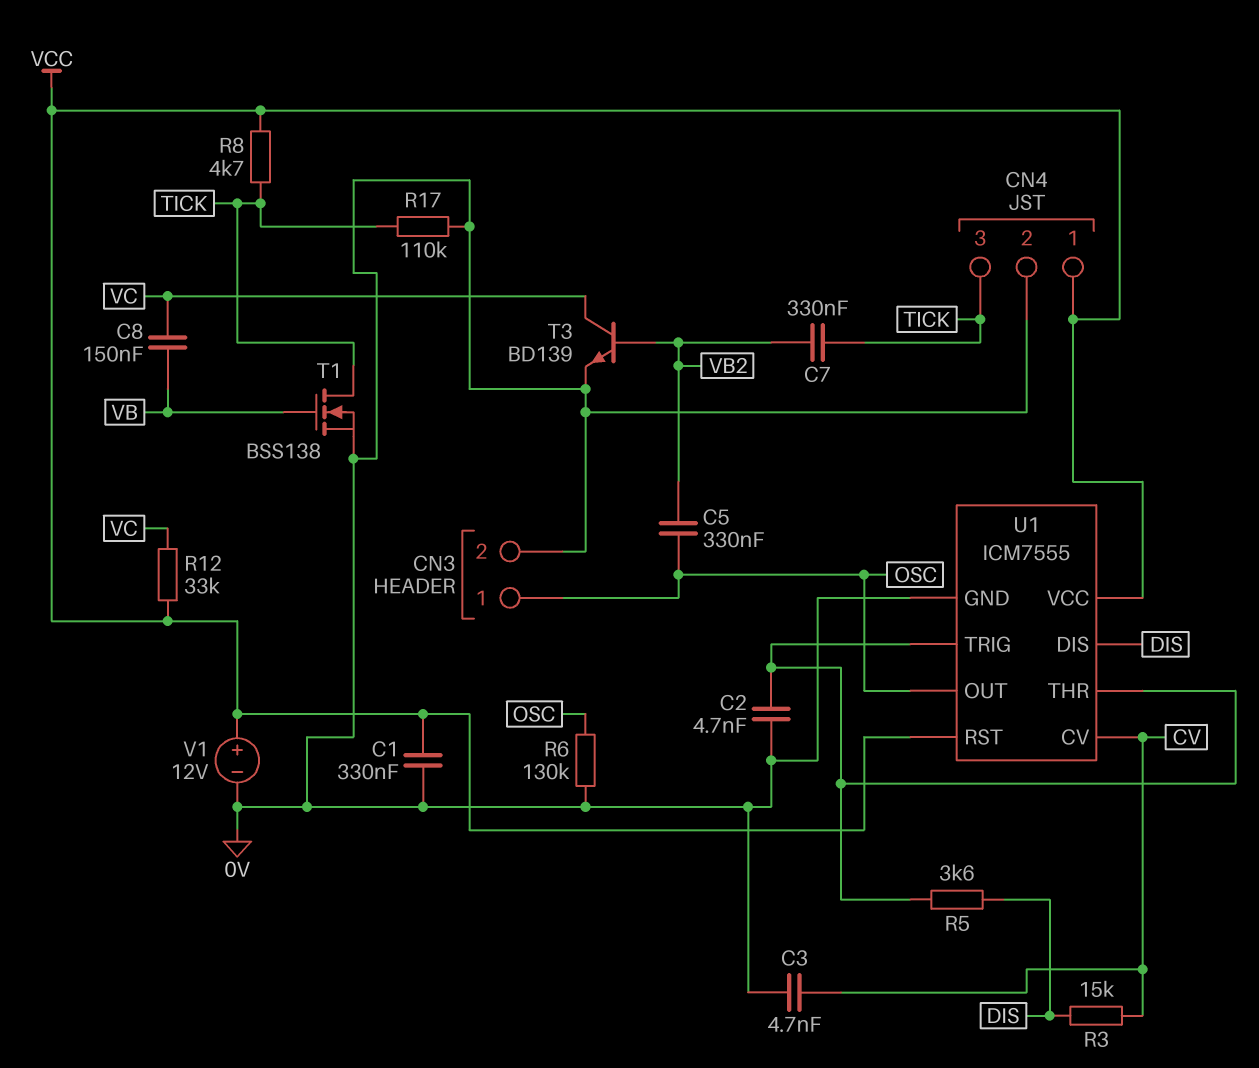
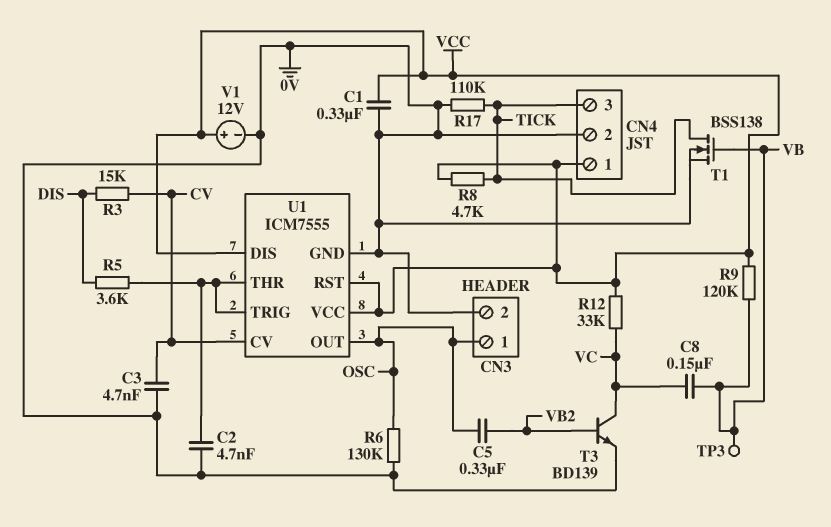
C7: 330nF (TICK, VB2) -> none
R9: none -> 120k (VB, VCC)
TP3: none -> test point (VB)
U1 pin DIS: DIS -> VCC

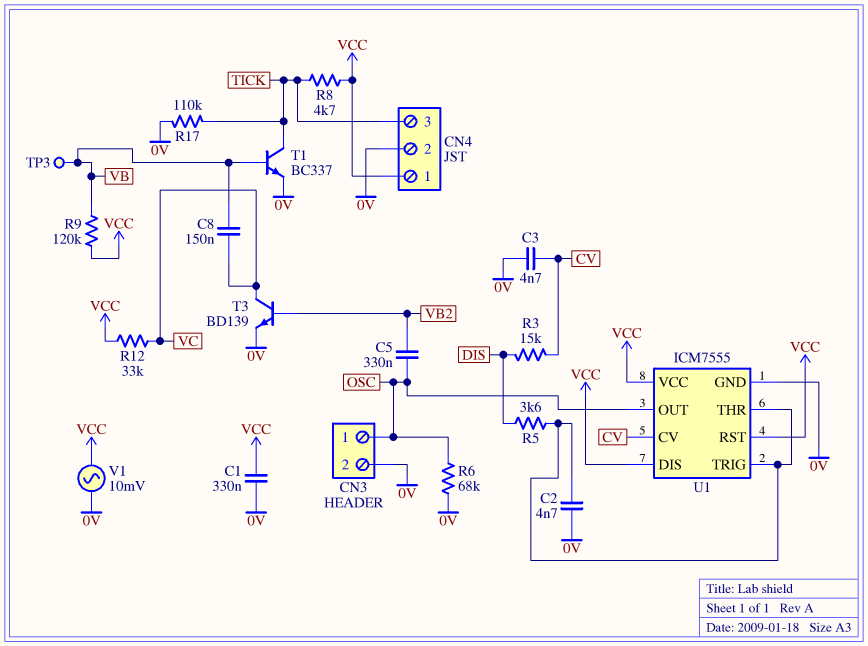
R6: 130k (0V, OSC) -> 68k (0V, OSC)
T1: NMOS BSS138 (G VB, D TICK, S 0V) -> NPN BC337 (B VB, C TICK, E 0V)
V1: 12V (plus VCC, minus 0V) -> AC 10mV (0V, VCC)

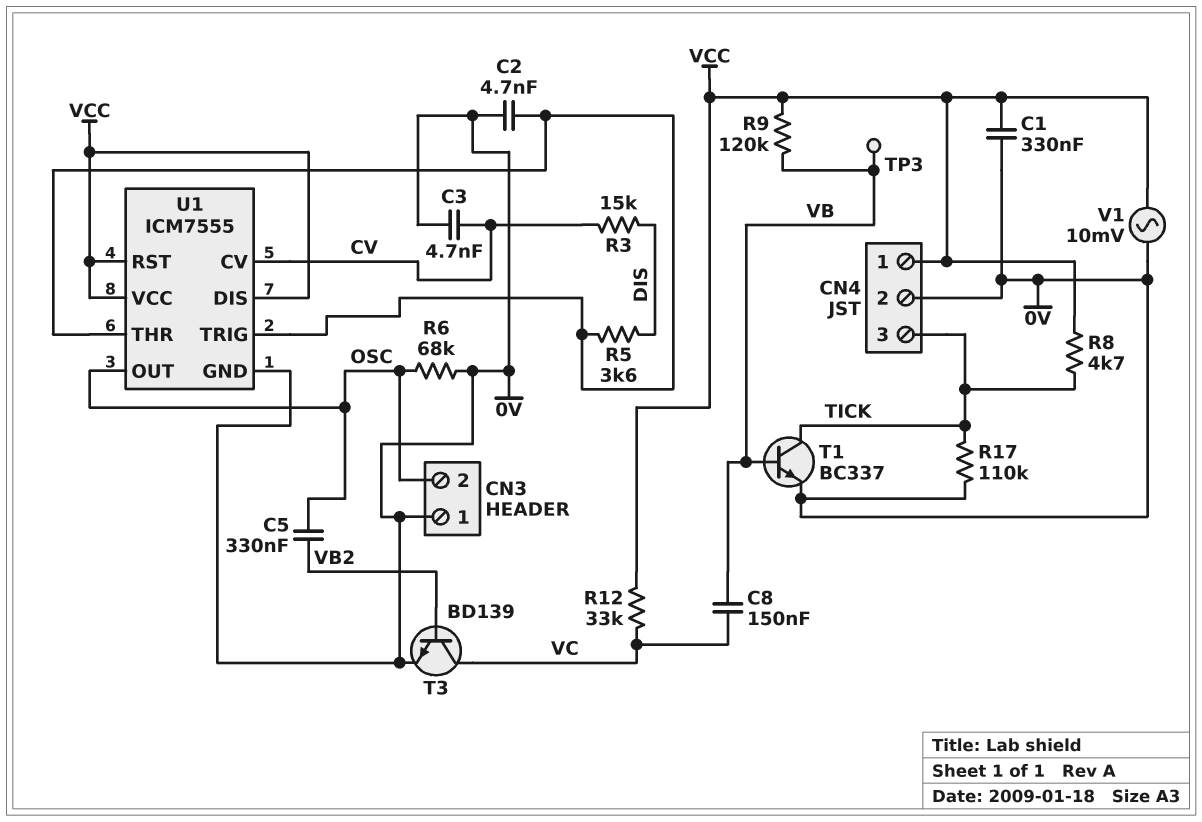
CN3 pin 1: OSC -> 0V
CN3 pin 2: 0V -> OSC

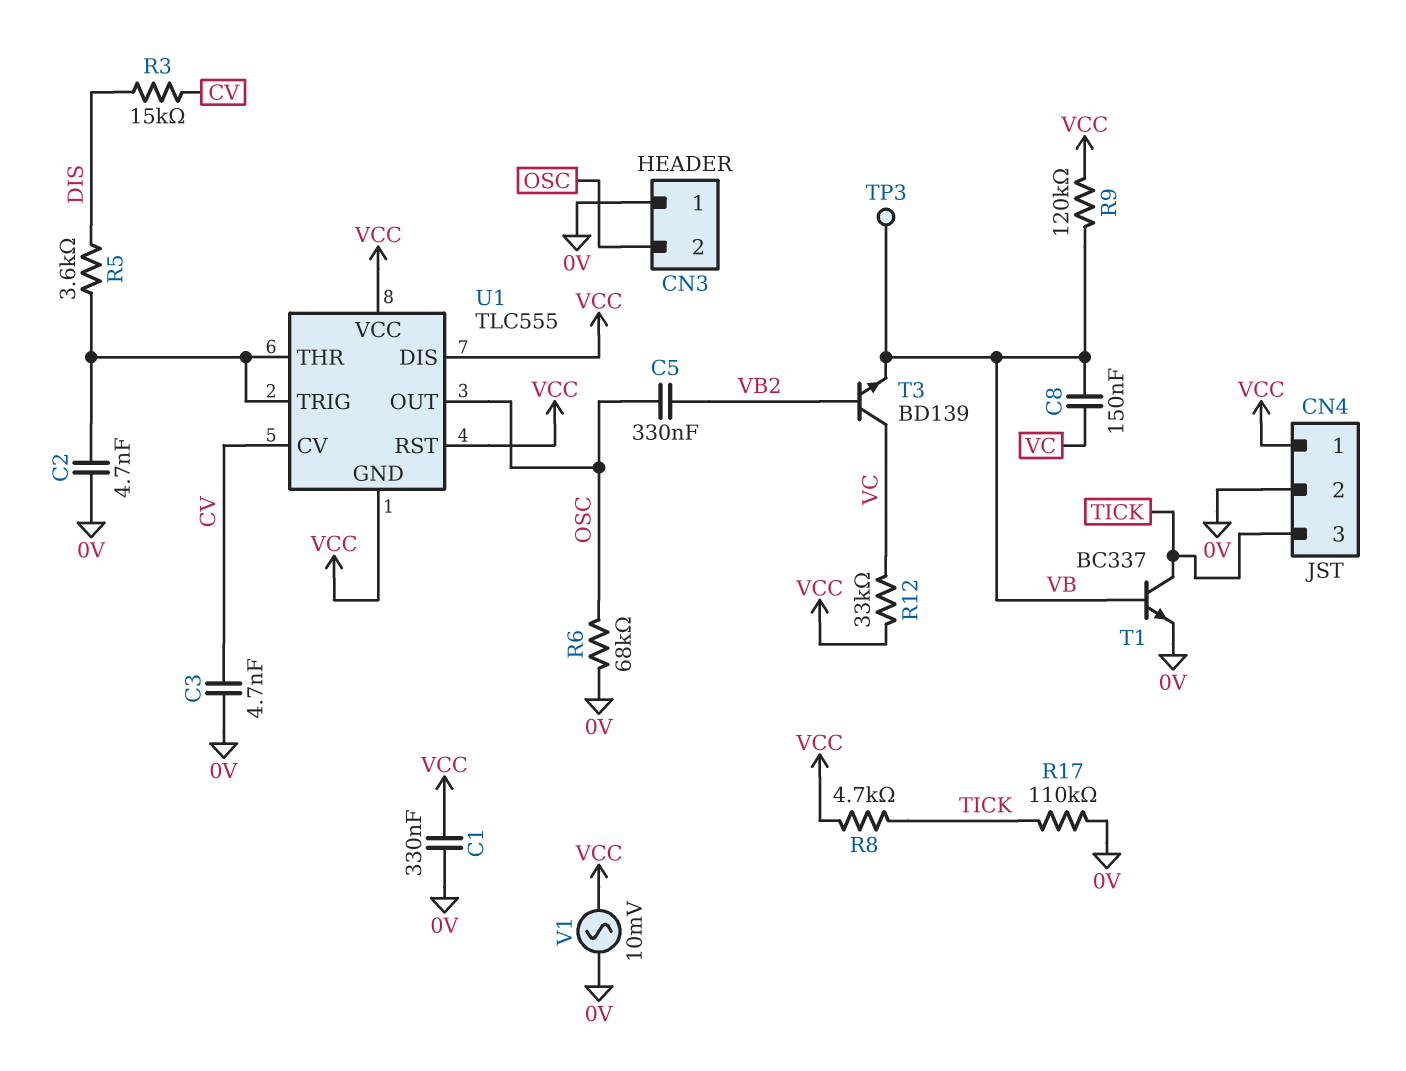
T3: NPN BD139 (B VB2, C VC, E 0V) -> NPN BD139 (B VB2, C VC, E VB)
U1: ICM7555 -> TLC555
U1 pin GND: 0V -> VCC

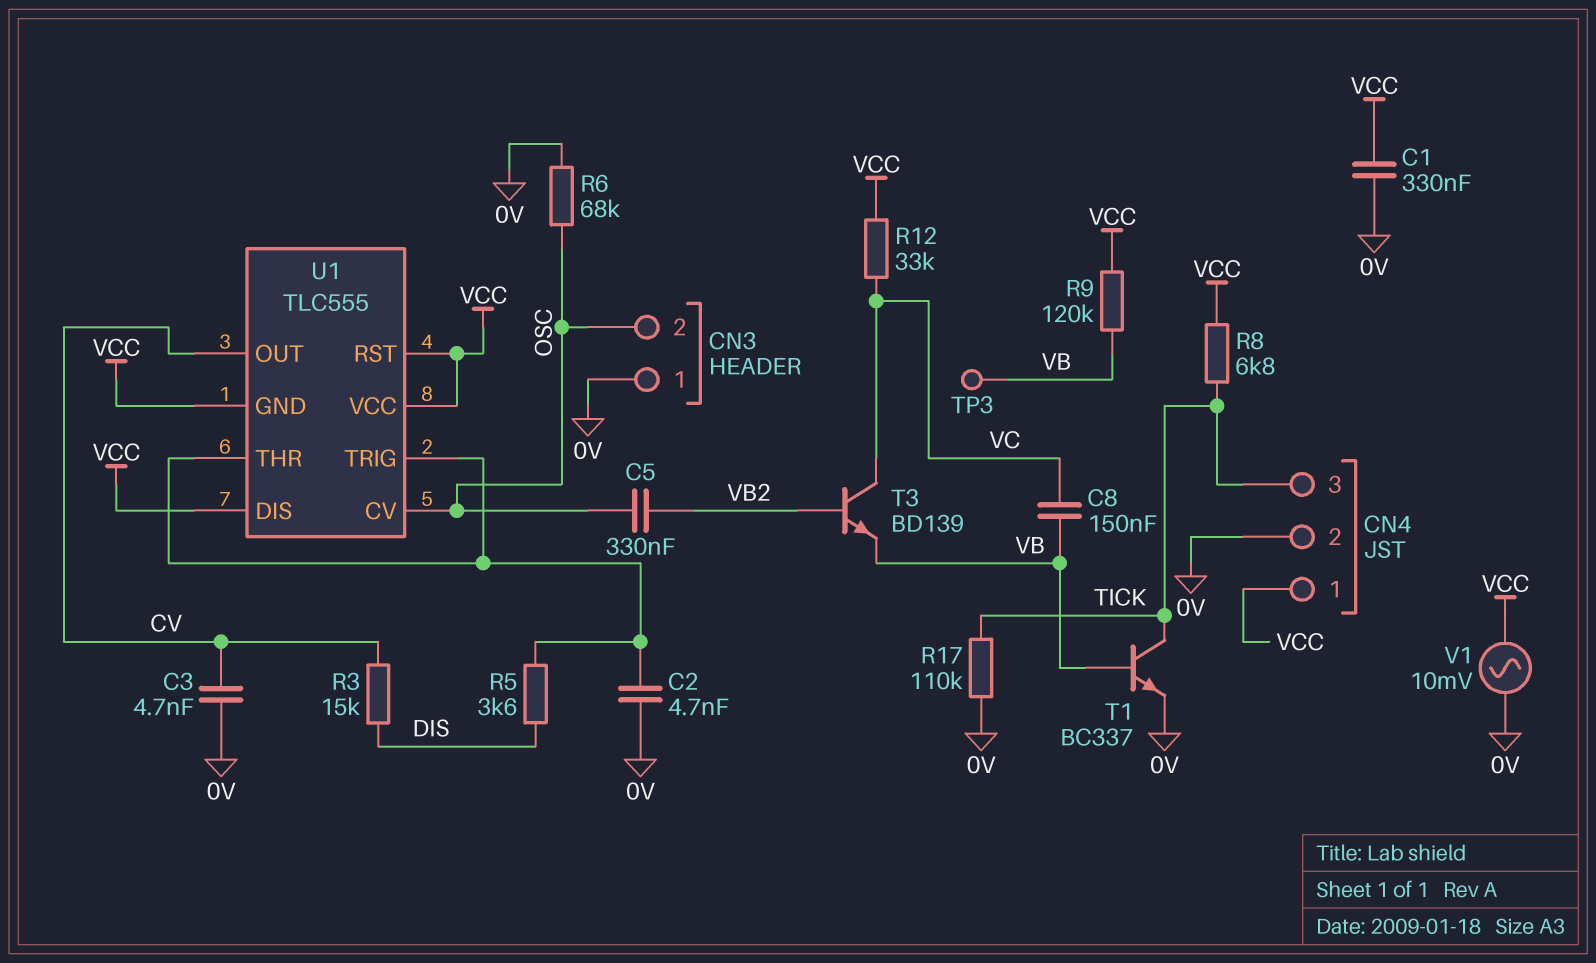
R8: 4.7k (TICK, VCC) -> 6.8k (TICK, VCC)
U1 pin CV: CV -> OSC
U1 pin OUT: OSC -> CV

